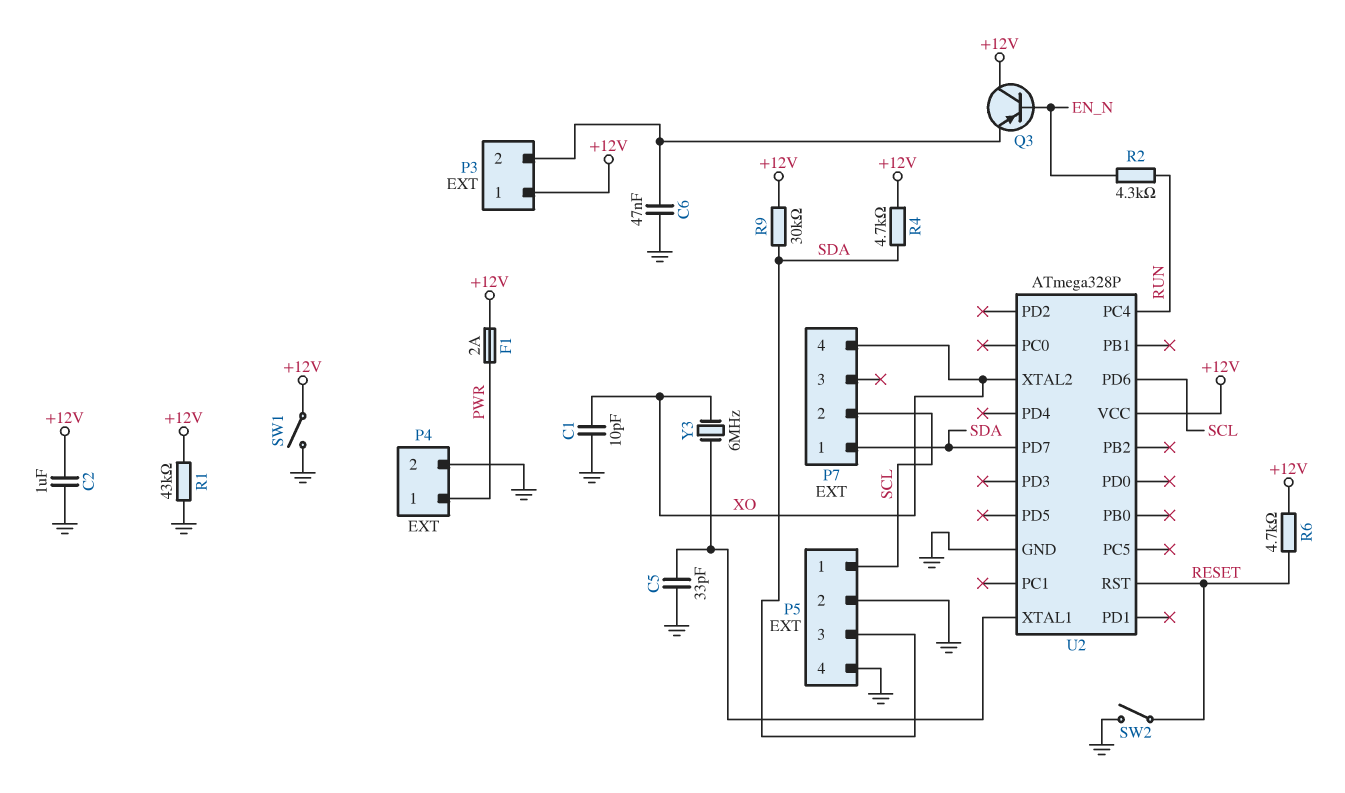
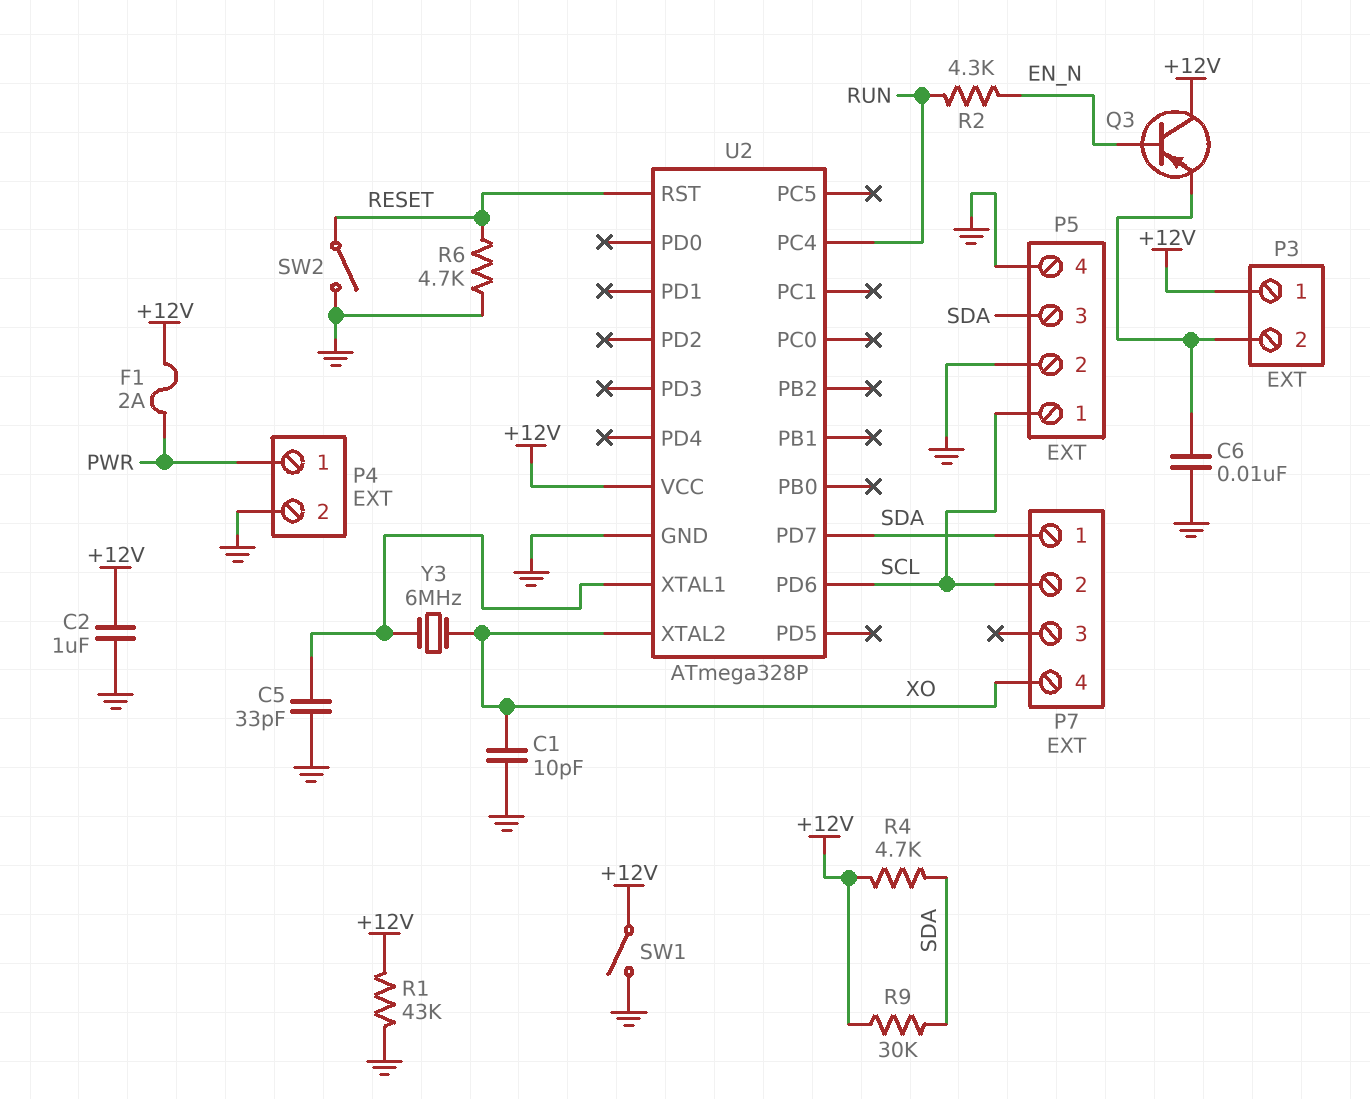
C6: 47nF (GND, P3/2) -> 10nF (GND, P3/2)
R6: 4.7k (+12V, RESET) -> 4.7k (GND, RESET)

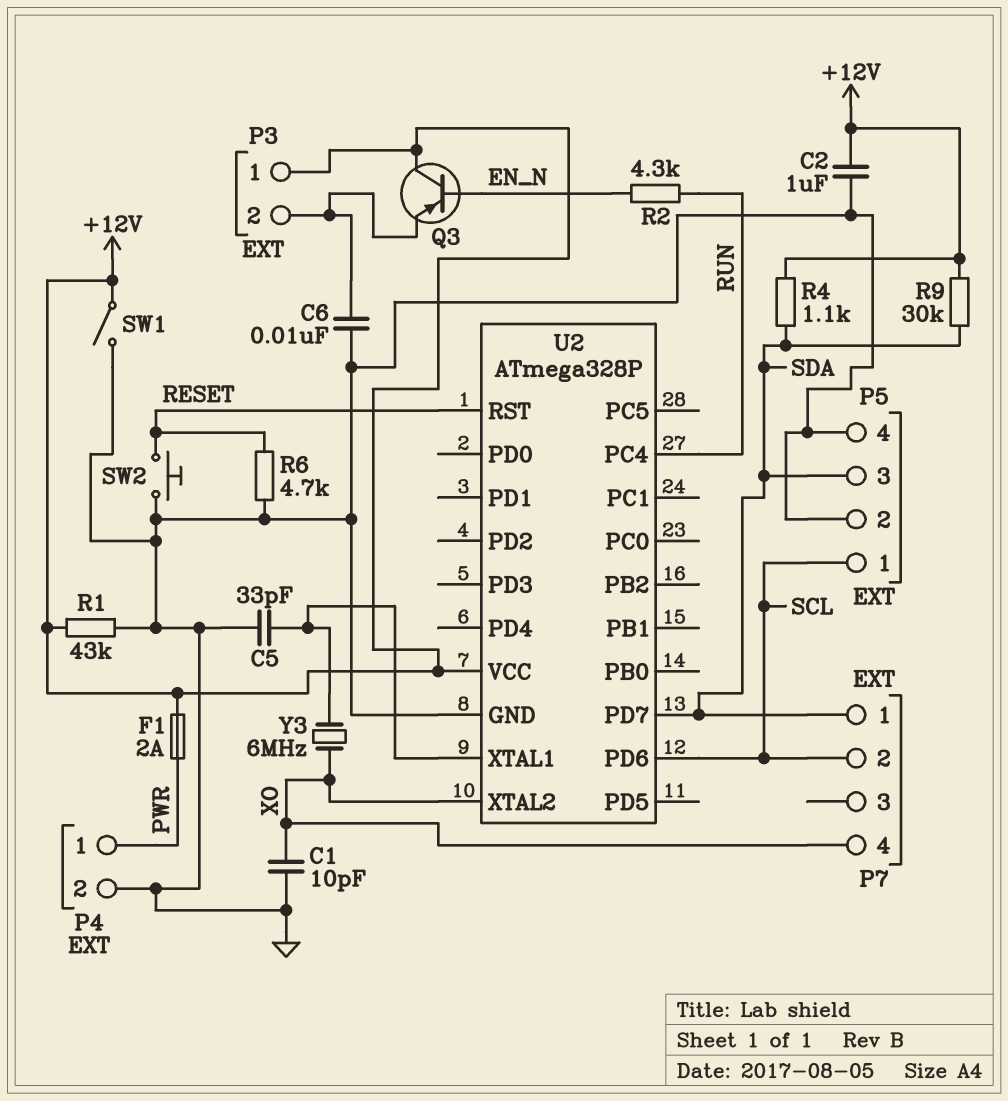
R4: 4.7k (+12V, SDA) -> 1.1k (+12V, SDA)
SW2: switch (GND, RESET) -> button (GND, RESET)

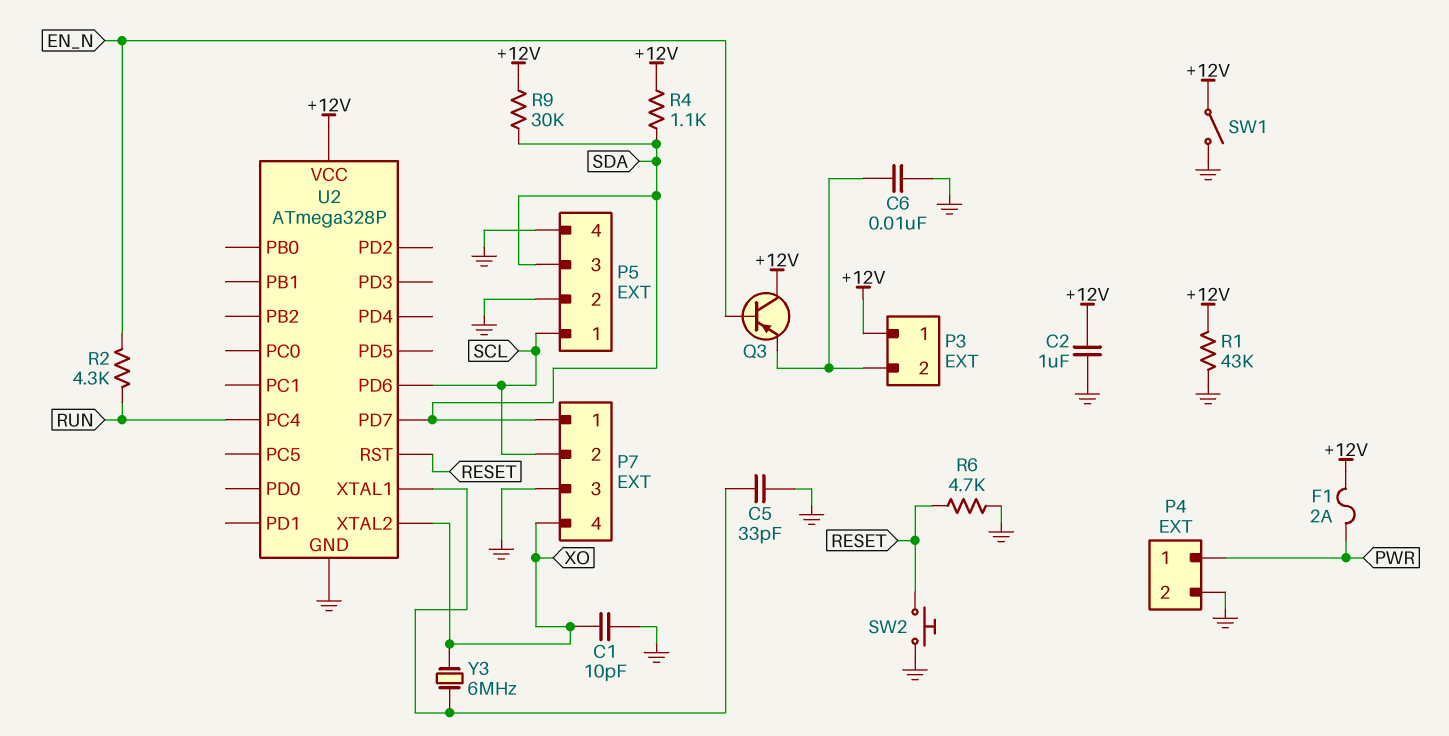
P7 pin 3: none -> GND

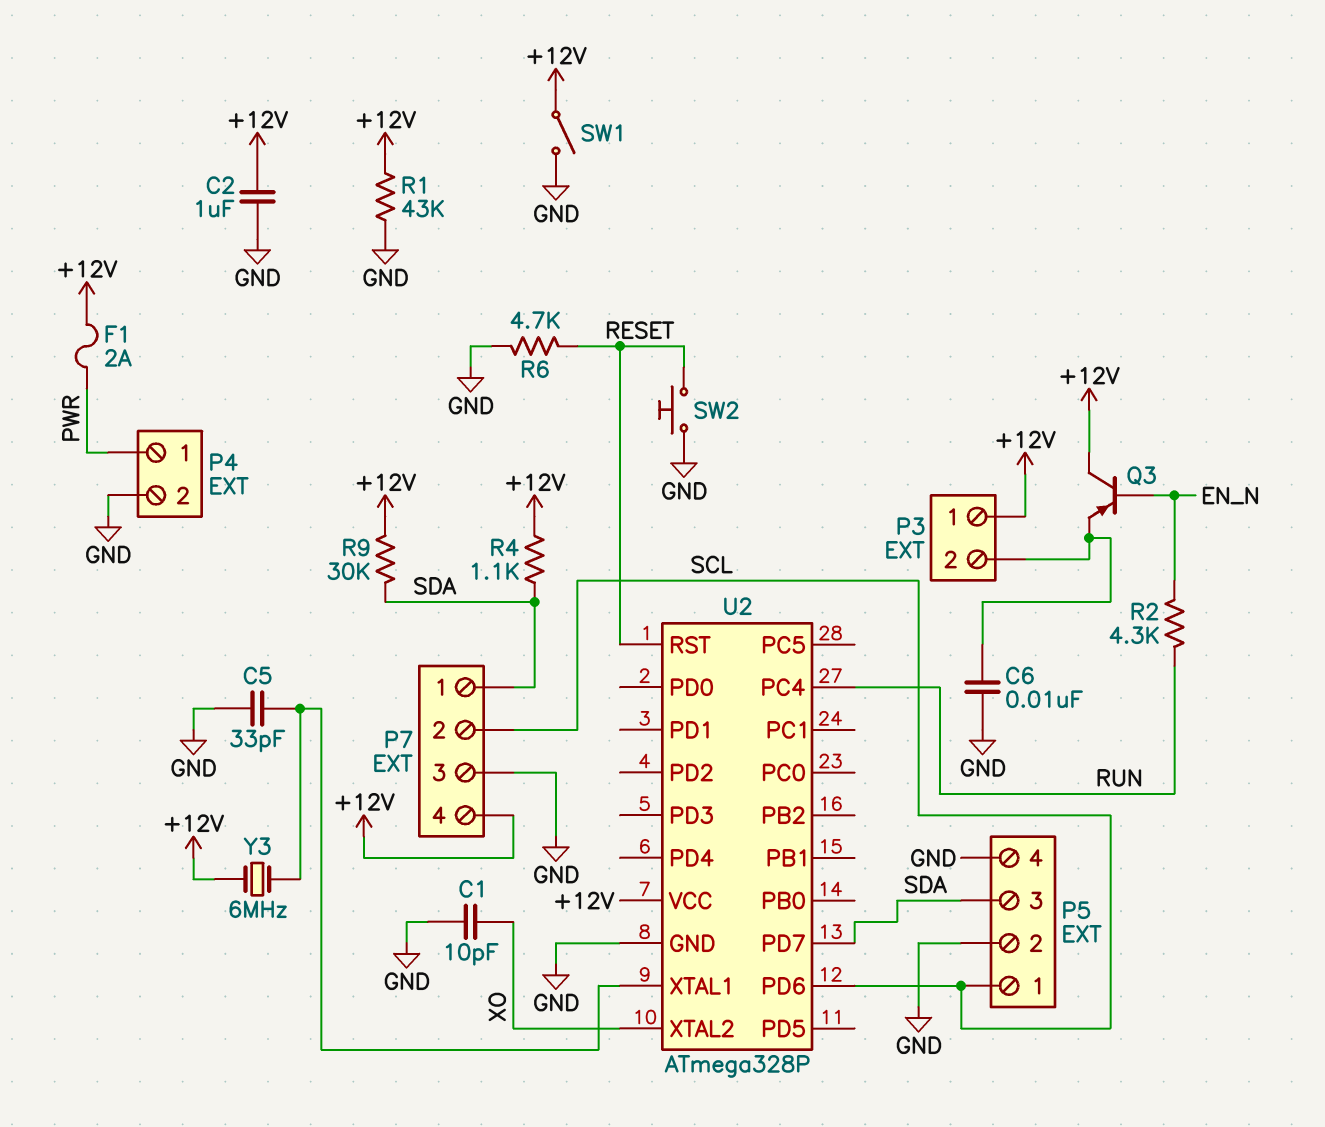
P7 pin 4: XO -> +12V
Y3: 6MHz (U2/XTAL1, XO) -> 6MHz (+12V, U2/XTAL1)

